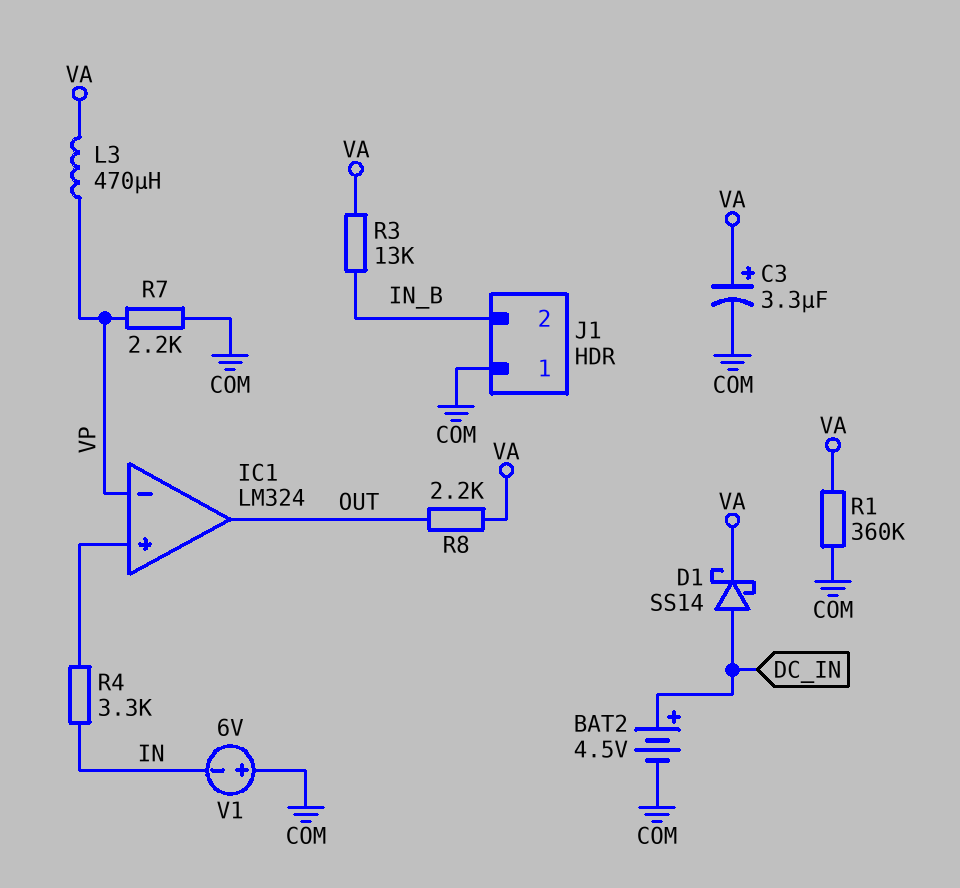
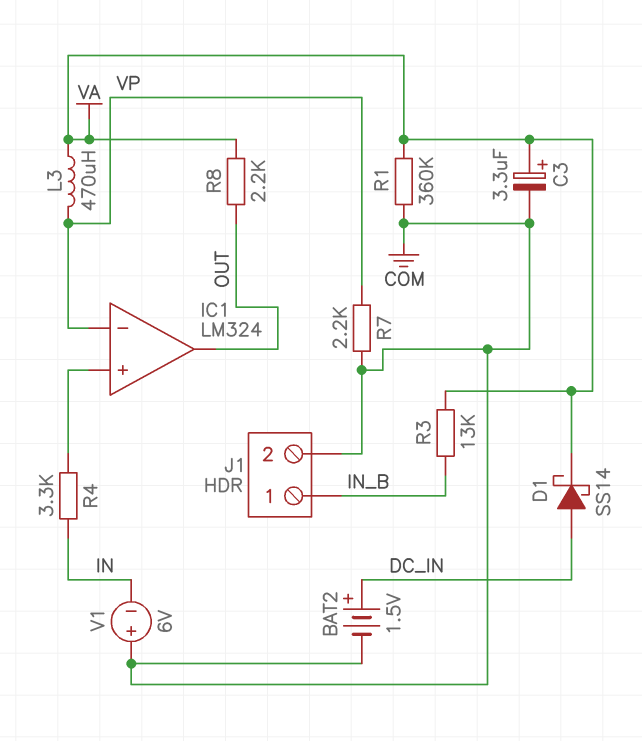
BAT2: 4.5V (plus DC_IN, minus COM) -> 1.5V (plus DC_IN, minus COM)
J1 pin 1: COM -> IN_B
J1 pin 2: IN_B -> COM

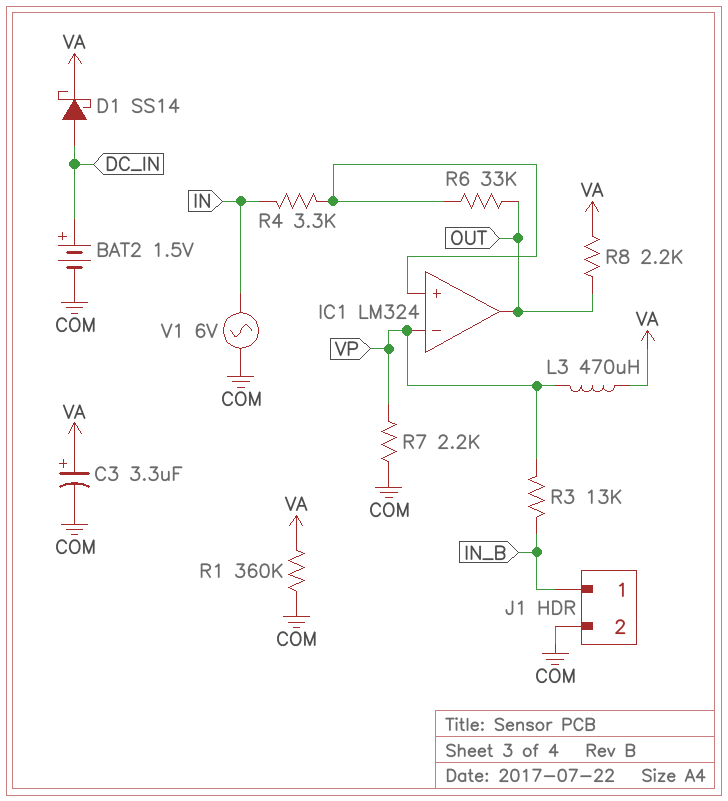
R3: 13k (IN_B, VA) -> 13k (IN_B, VP)
R6: none -> 33k (IC1/in+, OUT)
V1: 6V (plus COM, minus IN) -> AC 6V (COM, IN)

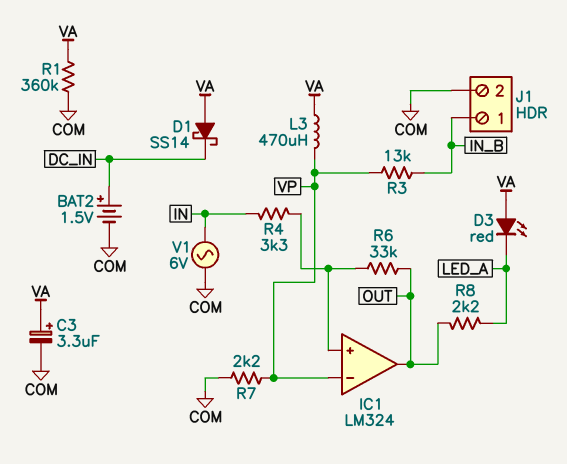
D1: schottky SS14 (A DC_IN, K VA) -> schottky SS14 (A VA, K DC_IN)
D3: none -> LED red (A VA, K LED_A)
R8: 2.2k (OUT, VA) -> 2.2k (LED_A, OUT)

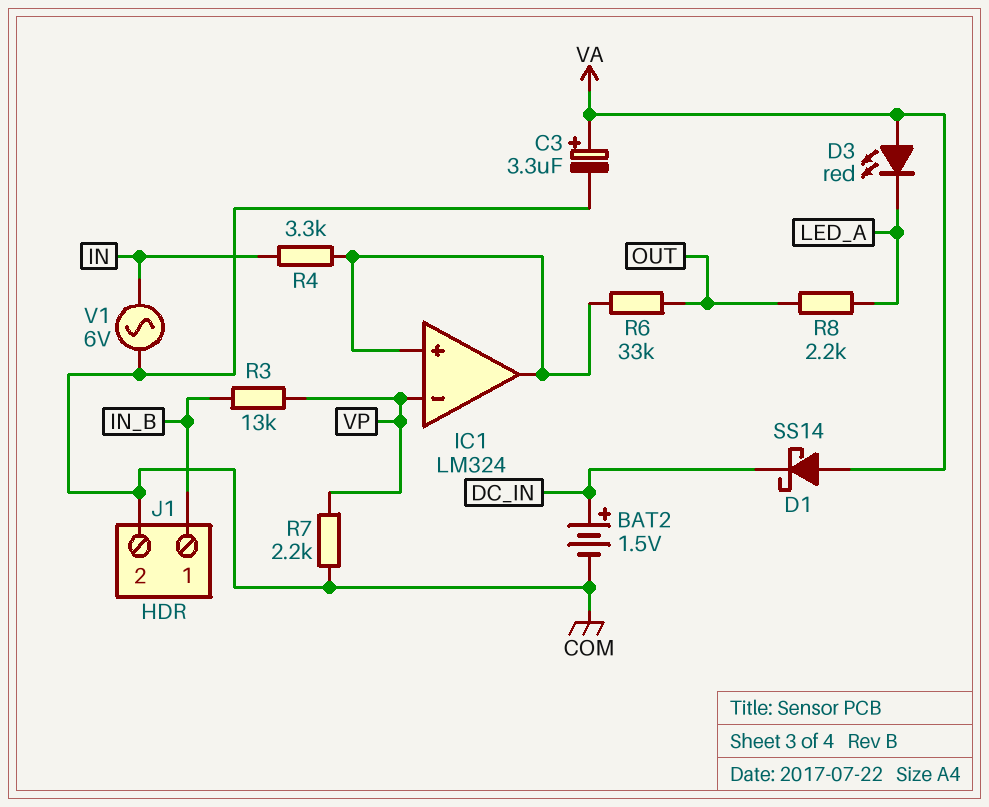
IC1 pin out: OUT -> IC1/in+
L3: 470uH (VA, VP) -> none
R1: 360k (COM, VA) -> none

